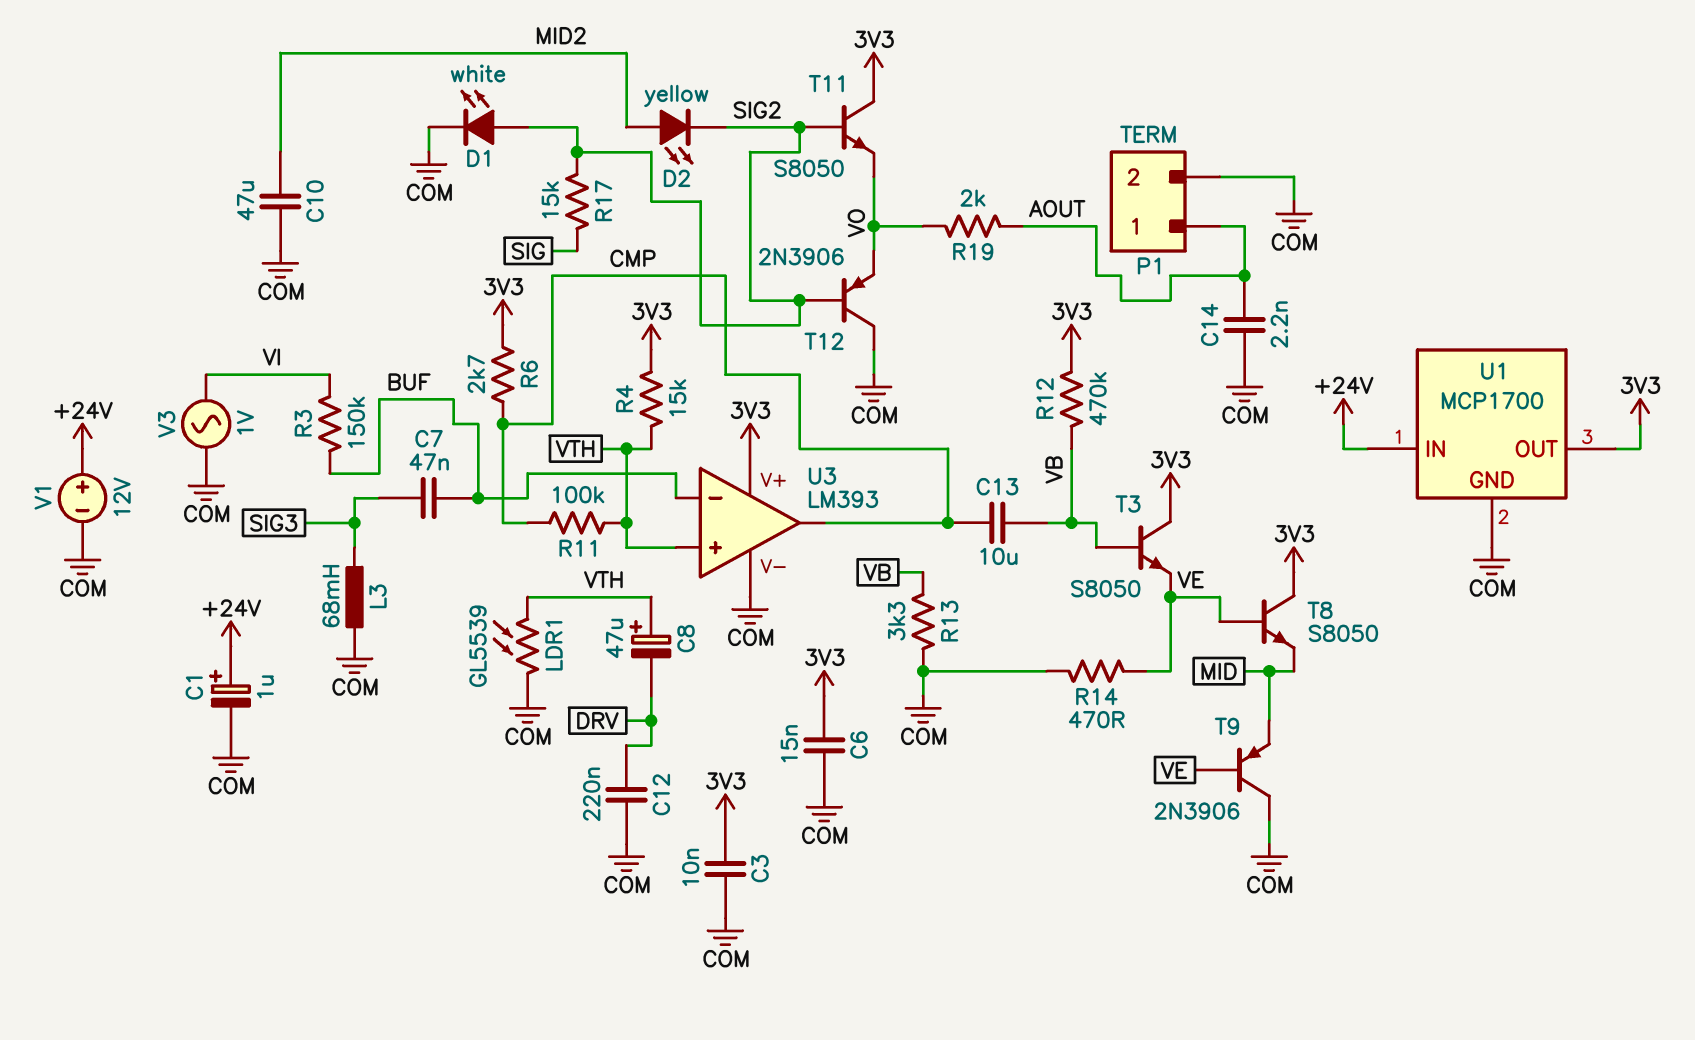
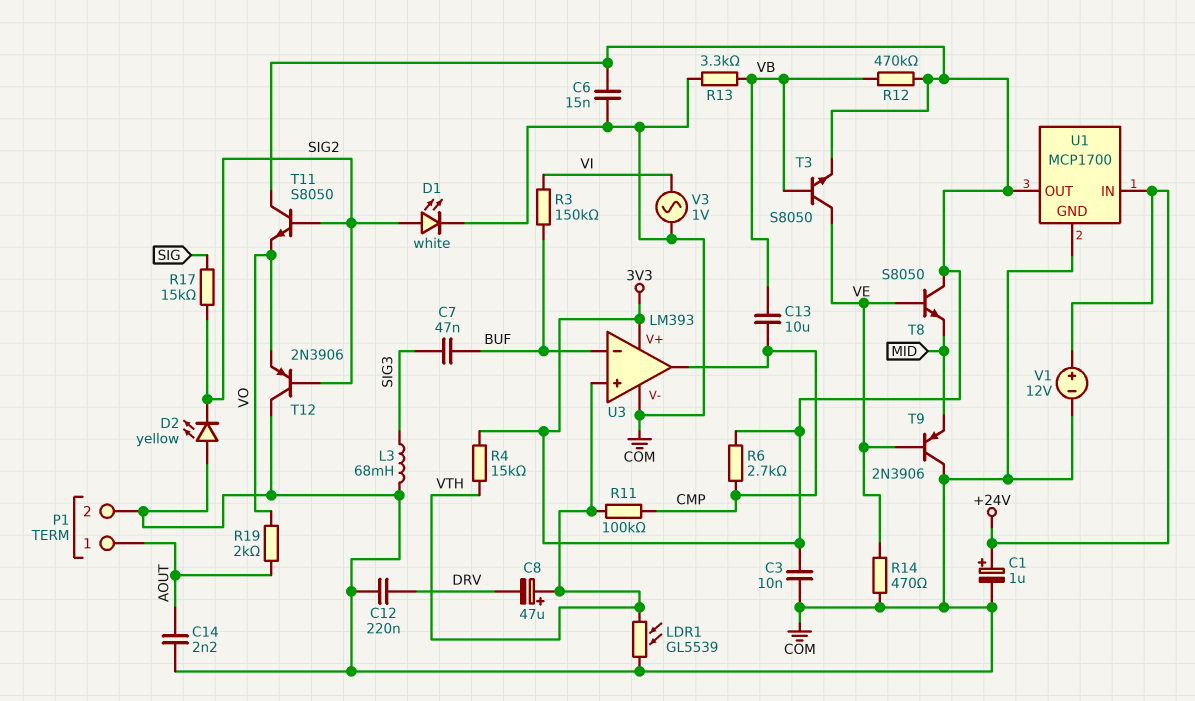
C10: 47uF (COM, MID2) -> none
D2: LED yellow (A MID2, K SIG2) -> LED yellow (A COM, K SIG2)
T3: NPN S8050 (B VB, C 3V3, E VE) -> NPN S8050 (B VB, C VE, E 3V3)

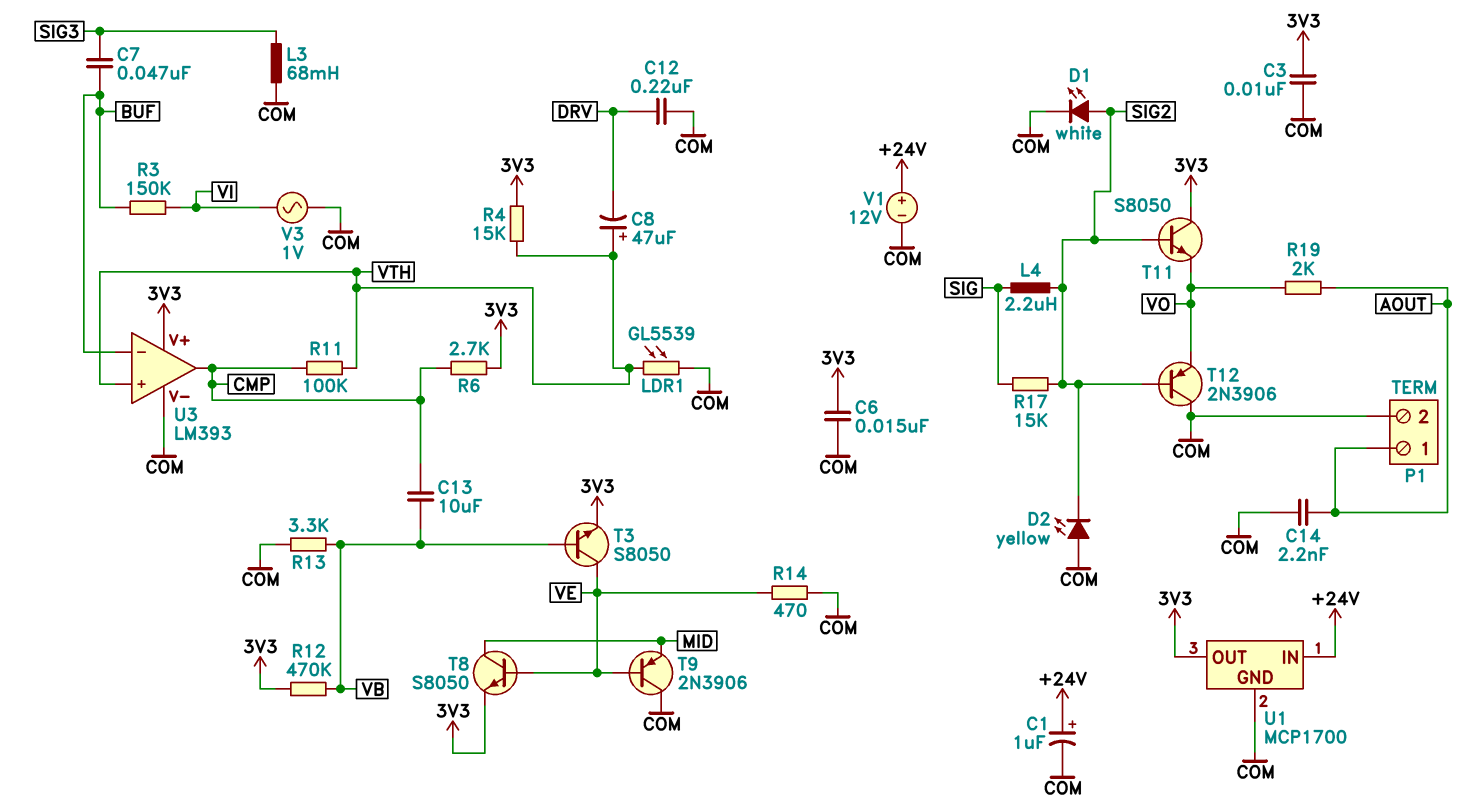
L4: none -> 2.2uH (SIG, SIG2)
T8: NPN S8050 (B VE, C 3V3, E MID) -> NPN S8050 (B VE, C MID, E 3V3)

